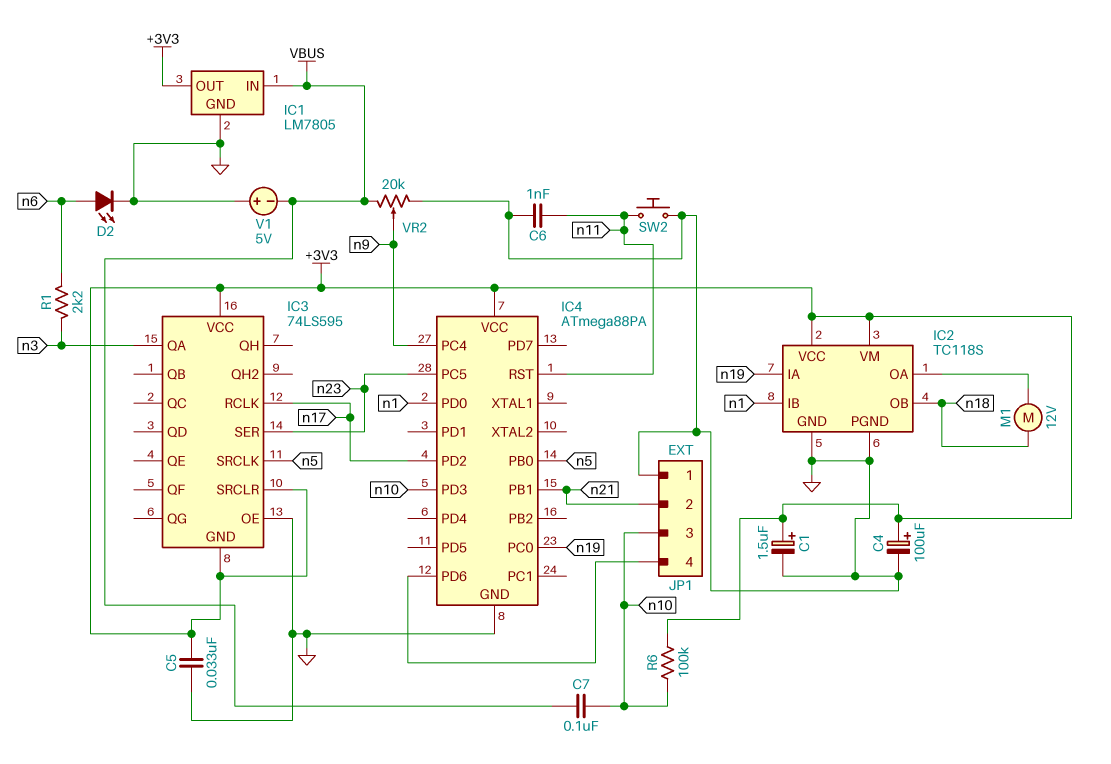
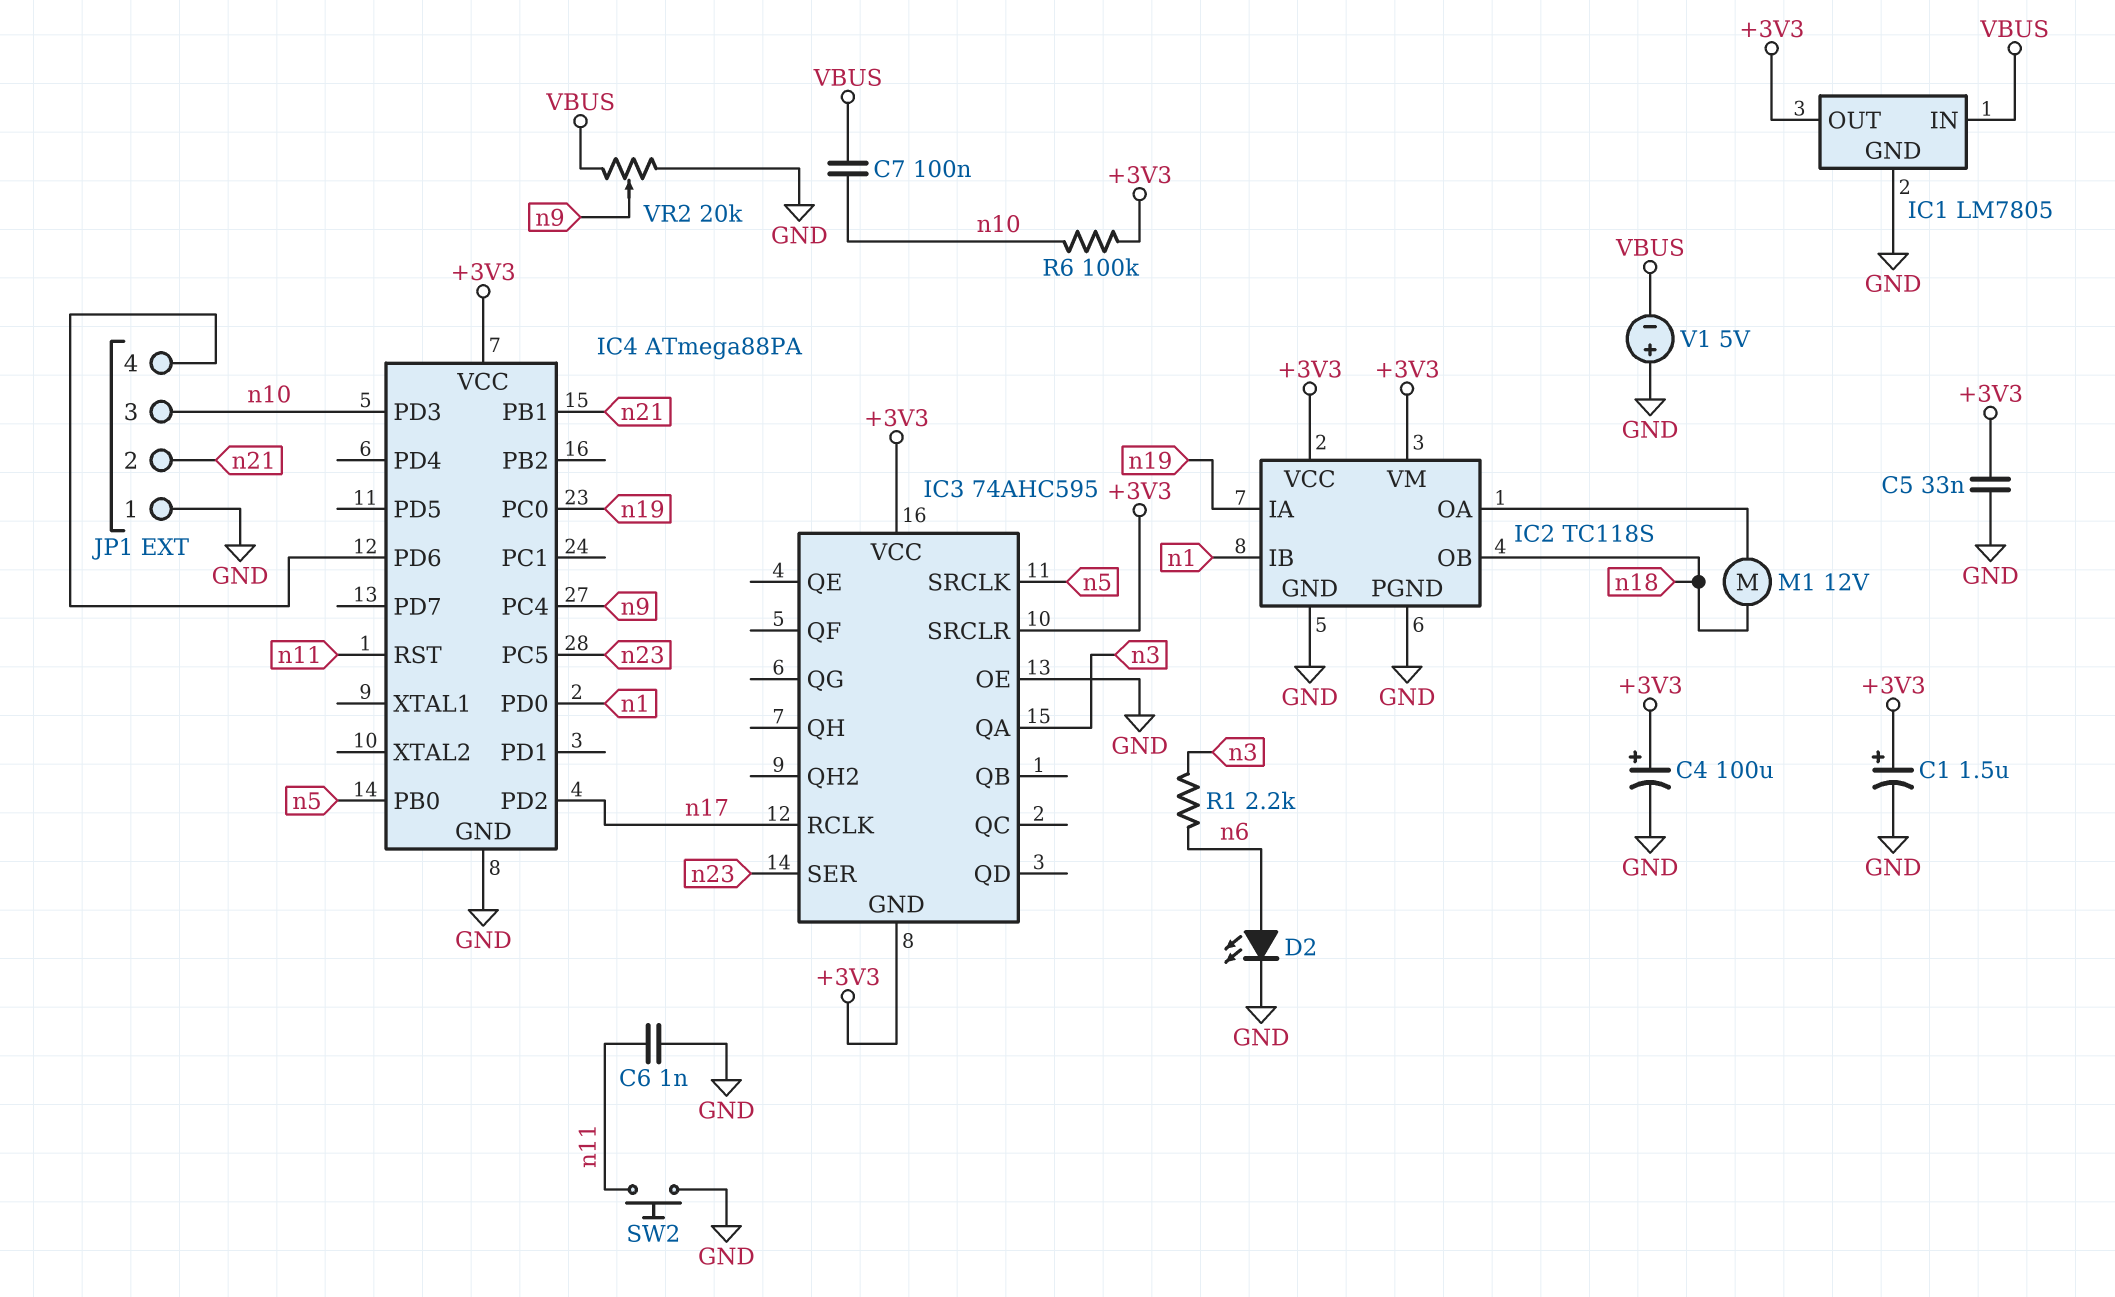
IC3: 74LS595 -> 74AHC595

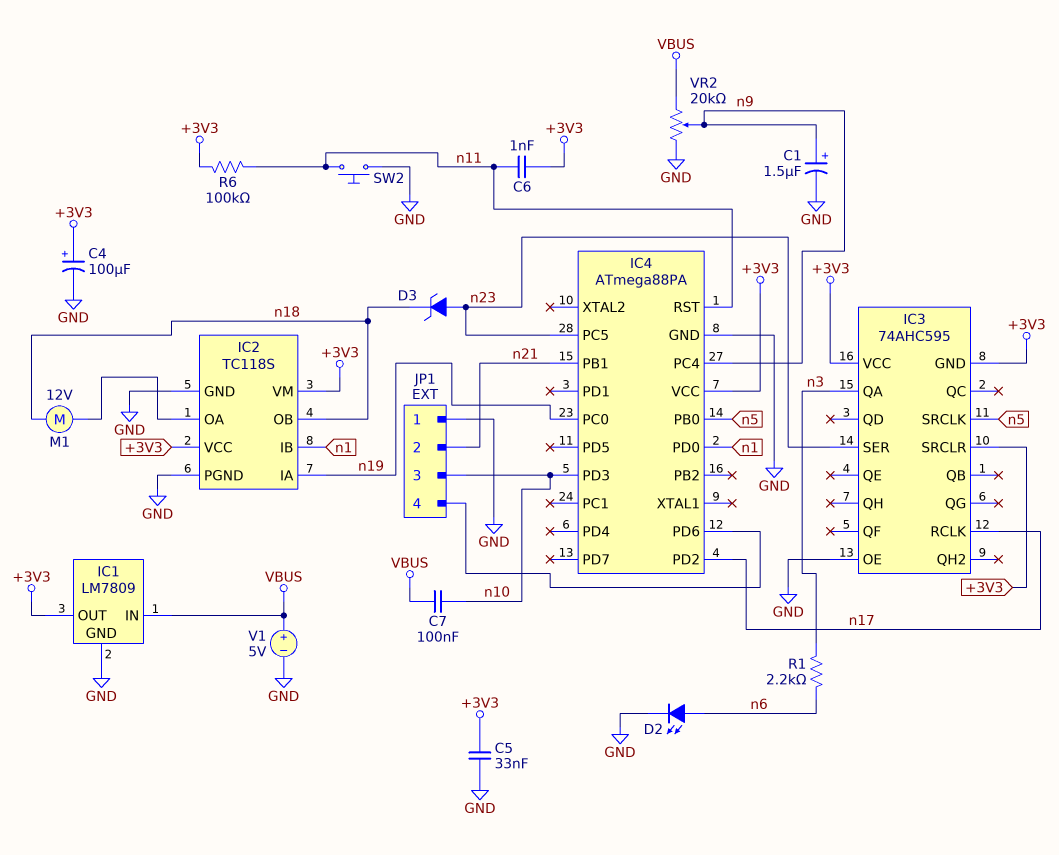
C1: 1.5uF (plus +3V3, minus GND) -> 1.5uF (plus n9, minus GND)
C6: 1nF (GND, n11) -> 1nF (+3V3, n11)
D3: none -> zener (A n23, K n18)
IC1: LM7805 -> LM7809
R6: 100k (+3V3, n10) -> 100k (+3V3, n11)
V1: 5V (plus GND, minus VBUS) -> 5V (plus VBUS, minus GND)

